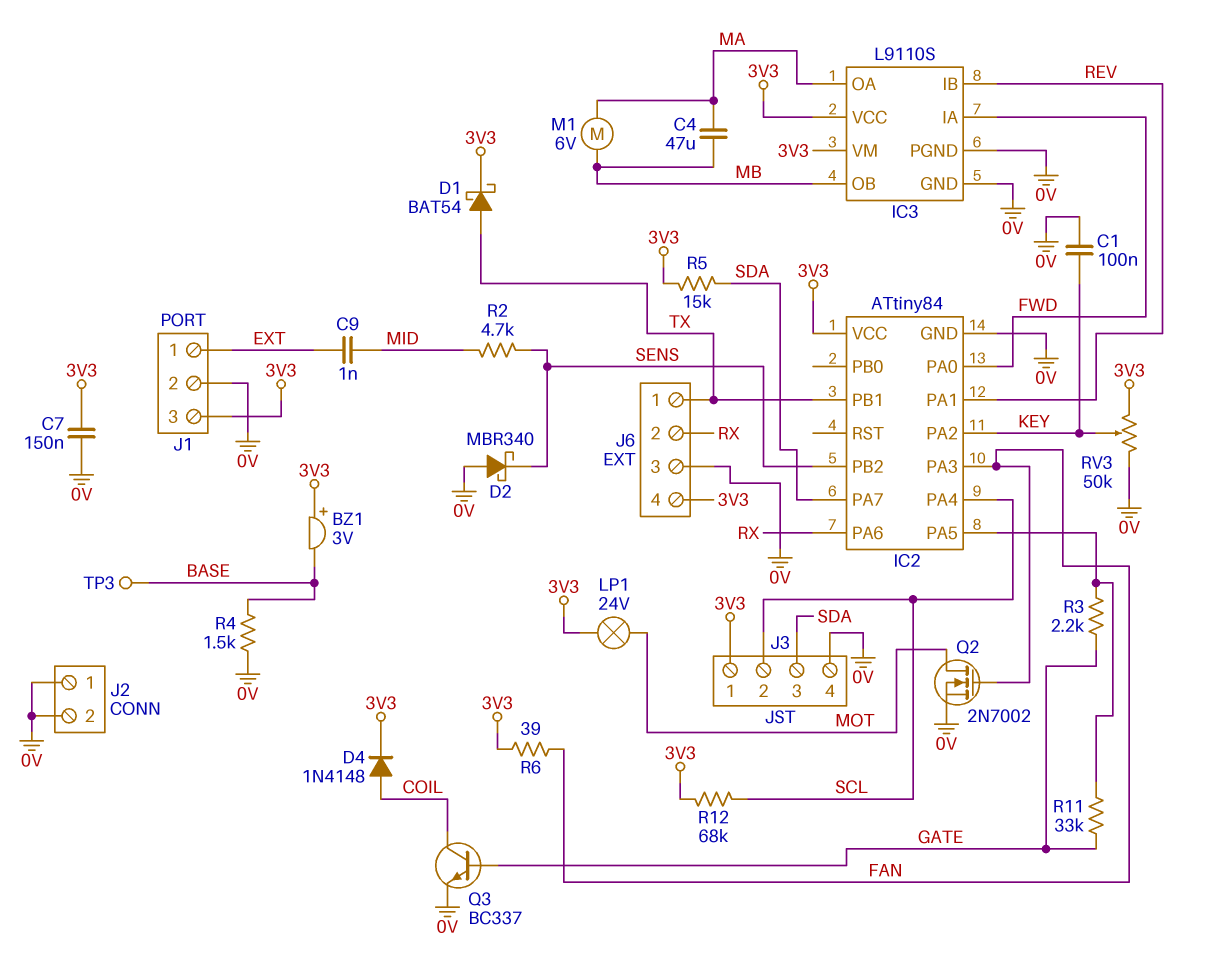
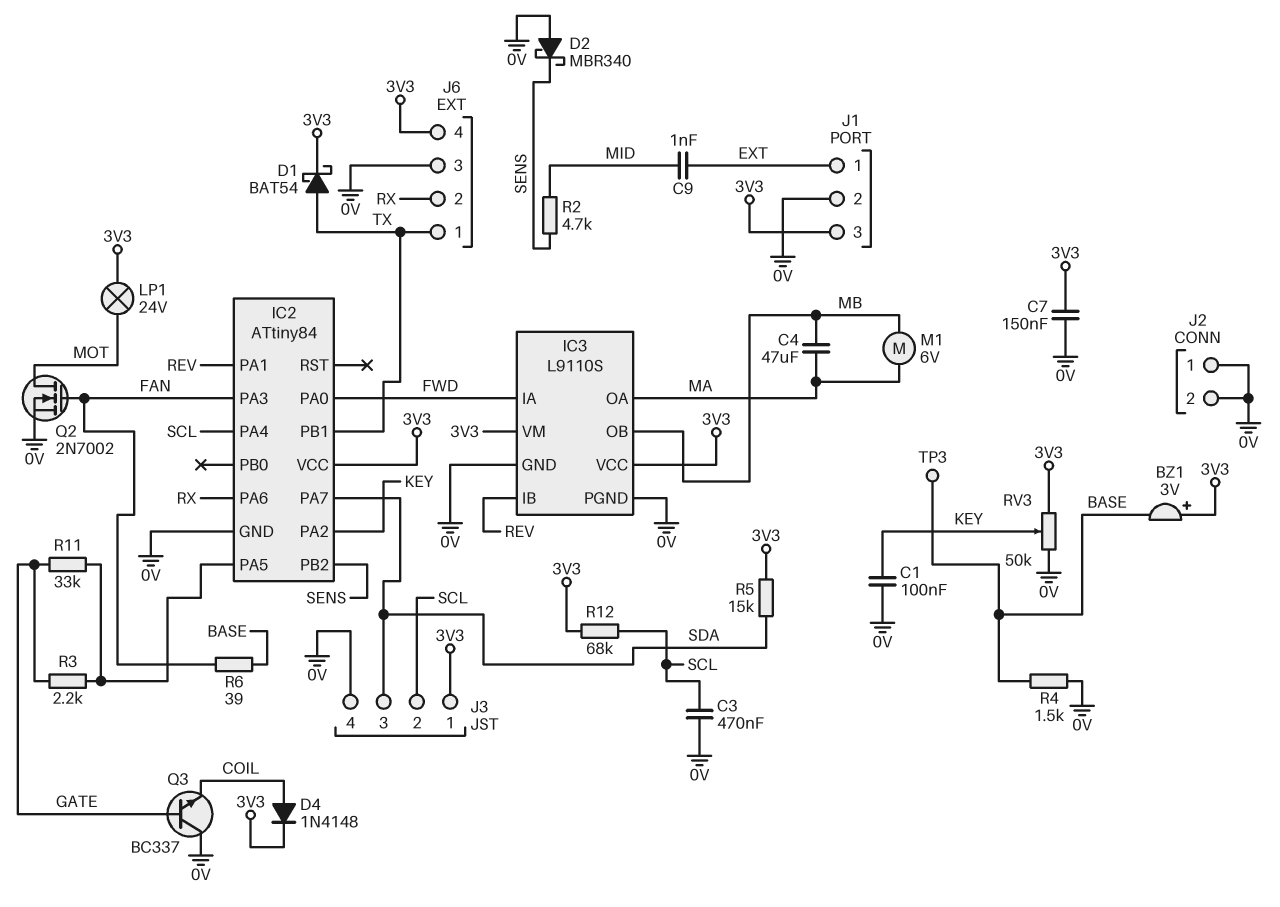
C3: none -> 470nF (0V, SCL)
Q3: NPN BC337 (B GATE, C COIL, E 0V) -> NPN BC337 (B GATE, C 0V, E COIL)
R6: 39 (3V3, FAN) -> 39 (BASE, FAN)

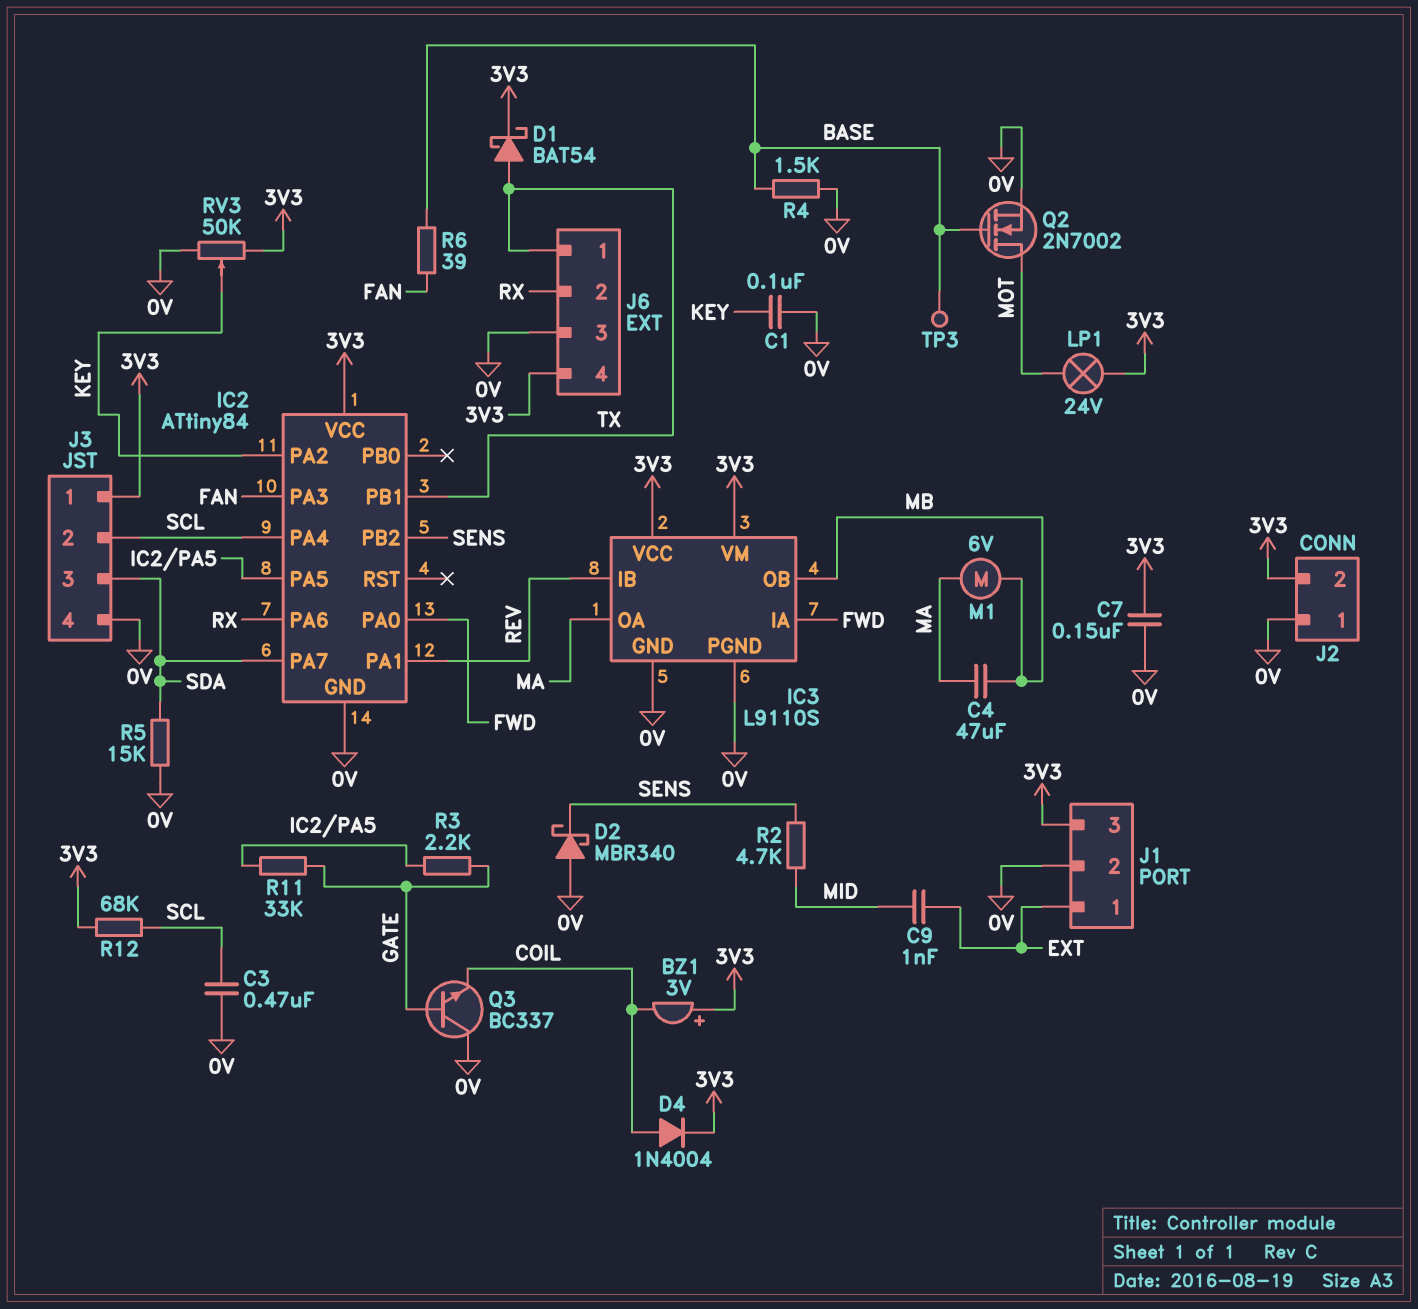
BZ1: buzzer 3V (plus 3V3, minus BASE) -> buzzer 3V (plus 3V3, minus COIL)
D4: diode 1N4148 (A COIL, K 3V3) -> diode 1N4004 (A COIL, K 3V3)
J2 pin 2: 0V -> 3V3
Q2: NMOS 2N7002 (G FAN, D MOT, S 0V) -> NMOS 2N7002 (G BASE, D MOT, S 0V)
R5: 15k (3V3, SDA) -> 15k (0V, SDA)

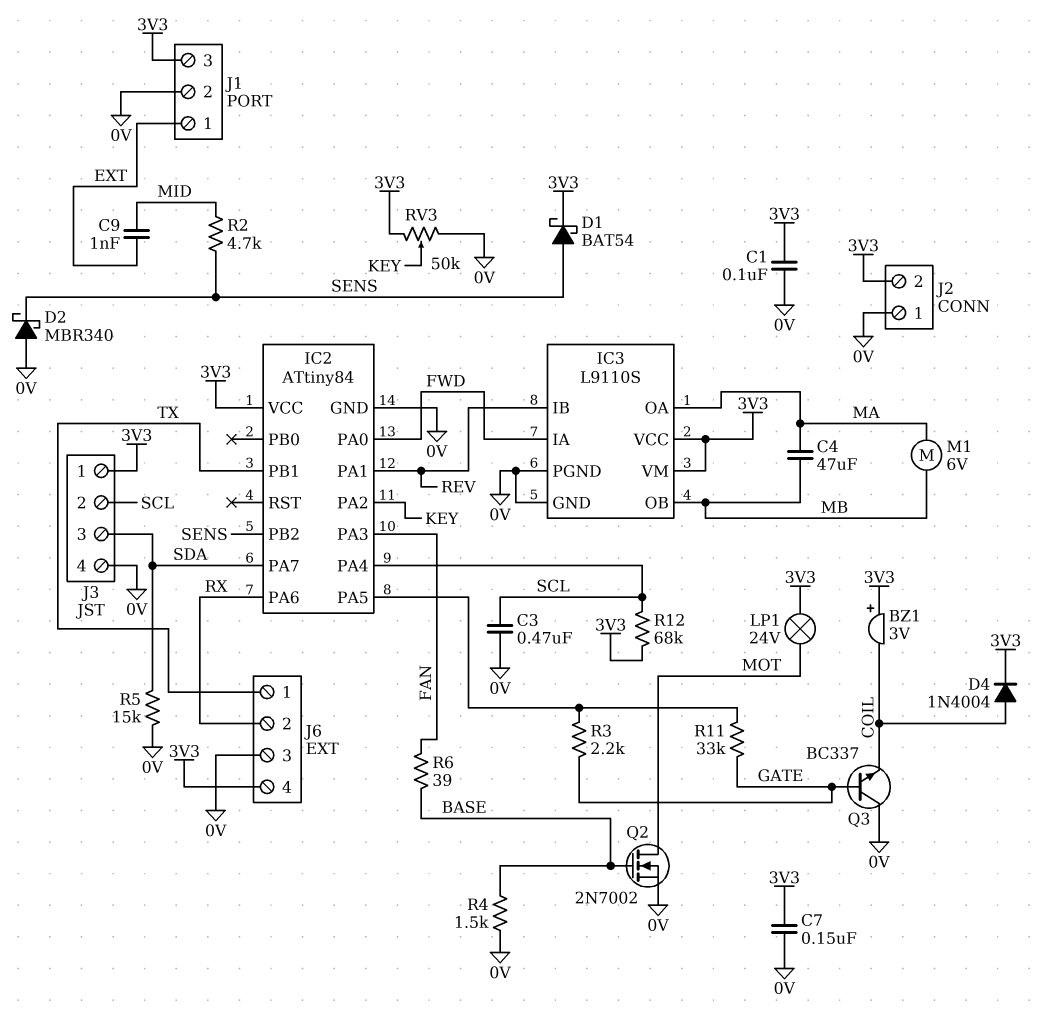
C1: 100nF (0V, KEY) -> 100nF (0V, 3V3)
D1: schottky BAT54 (A TX, K 3V3) -> schottky BAT54 (A SENS, K 3V3)
TP3: test point (BASE) -> none

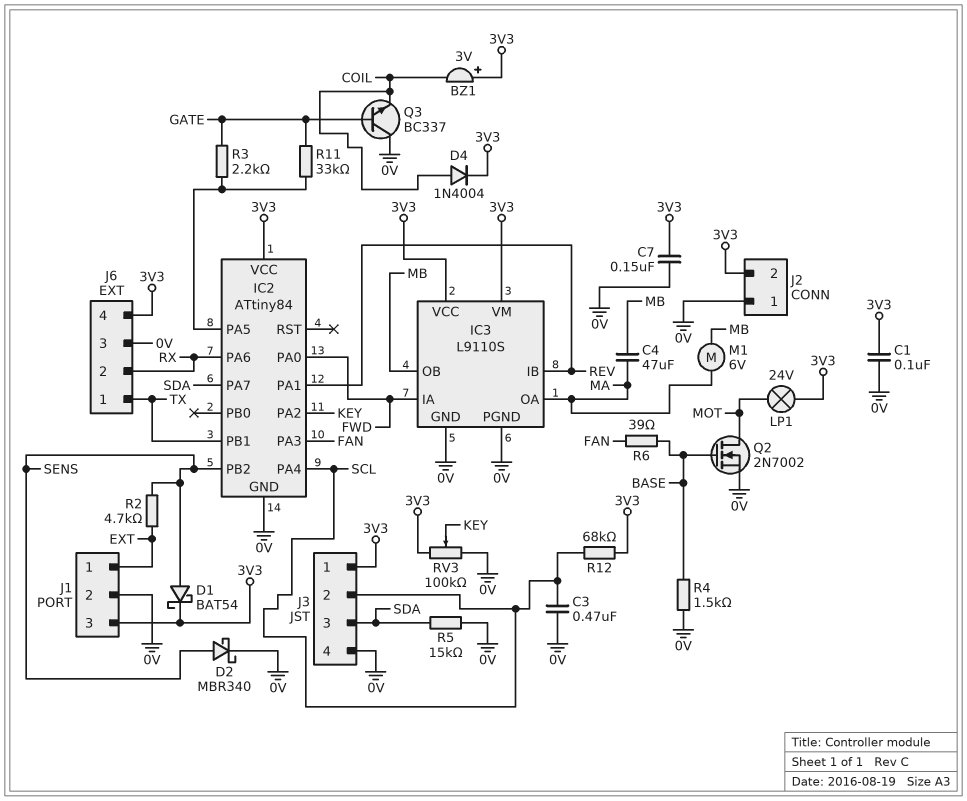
C9: 1nF (EXT, MID) -> none
D2: schottky MBR340 (A 0V, K SENS) -> schottky MBR340 (A SENS, K 0V)
R2: 4.7k (MID, SENS) -> 4.7k (EXT, SENS)
RV3: 50k (0V, 3V3, wiper KEY) -> 100k (0V, 3V3, wiper KEY)

